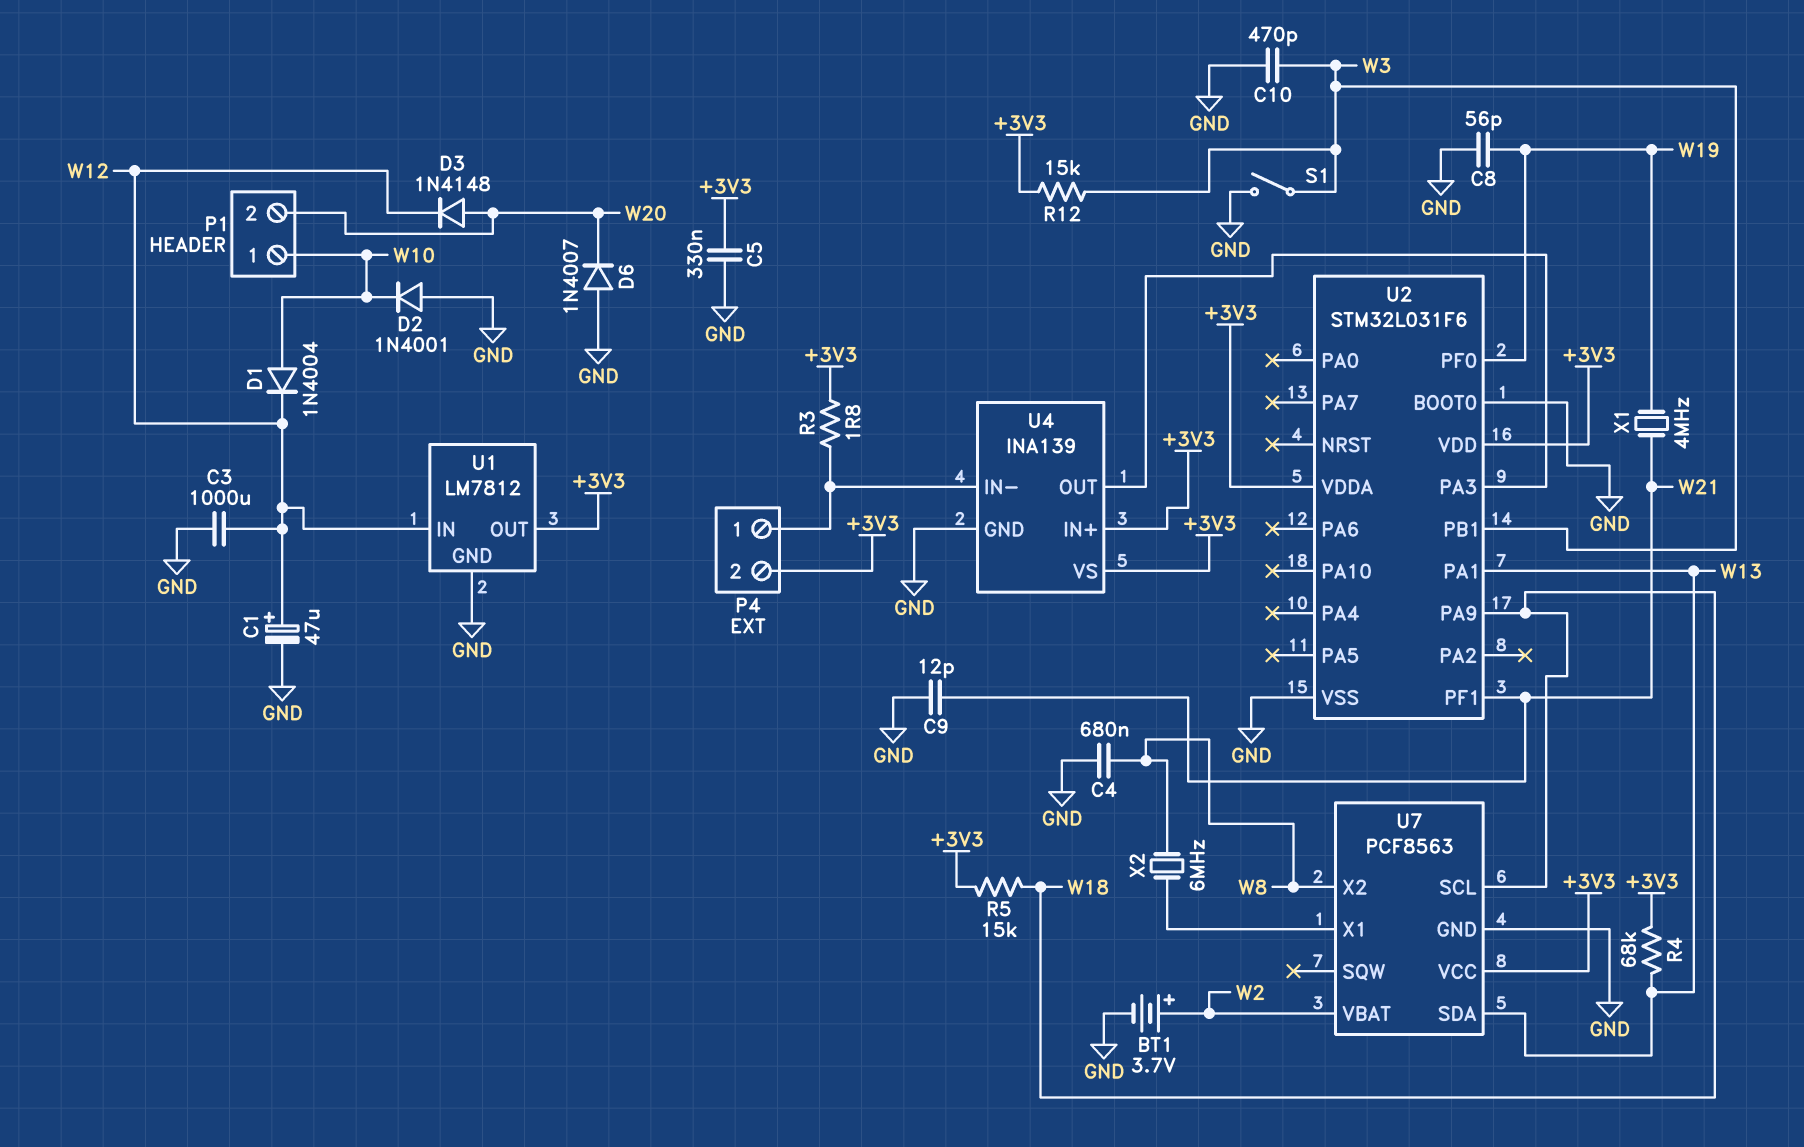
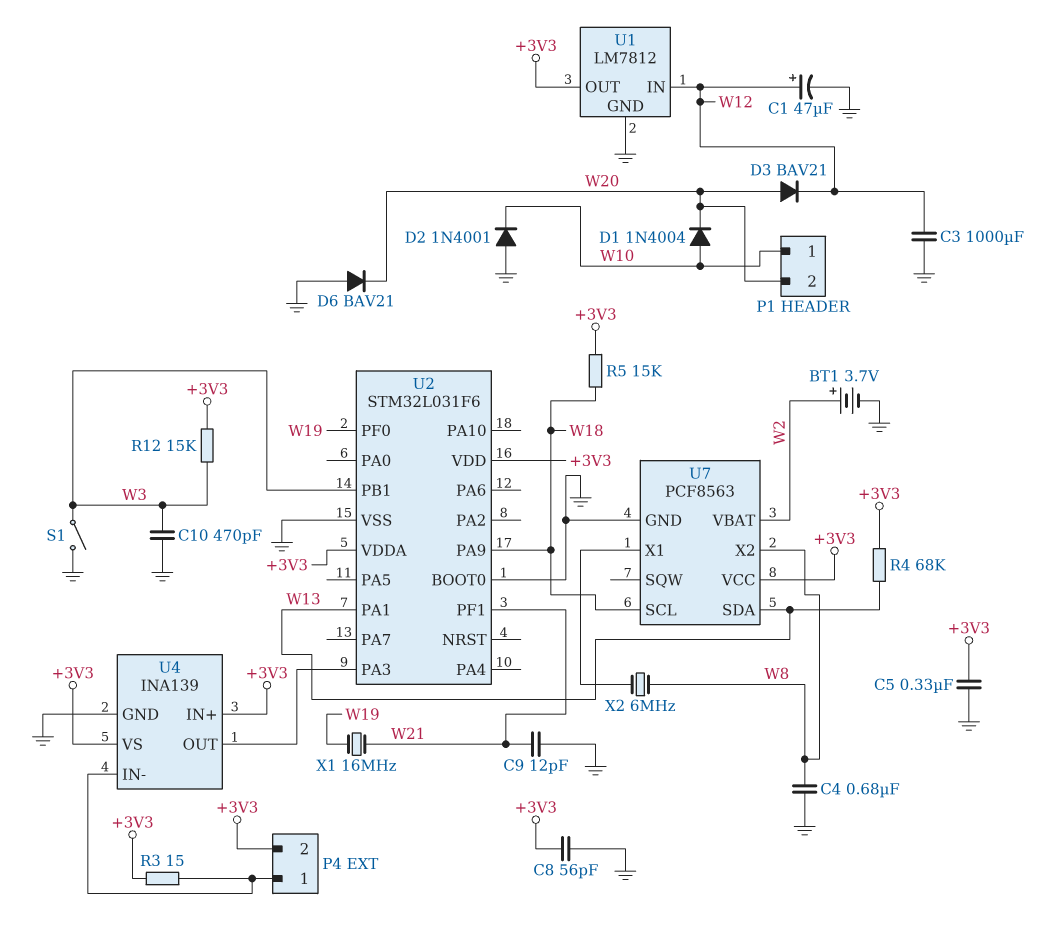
C8: 56pF (GND, W19) -> 56pF (+3V3, GND)
D1: diode 1N4004 (A W10, K W12) -> diode 1N4004 (A W10, K W20)
D3: diode 1N4148 (A W20, K W12) -> diode BAV21 (A W20, K W12)
D6: diode 1N4007 (A GND, K W20) -> diode BAV21 (A GND, K W20)
R3: 1.8 (+3V3, P4/1) -> 15 (+3V3, P4/1)
X1: 4MHz (W19, W21) -> 16MHz (W19, W21)

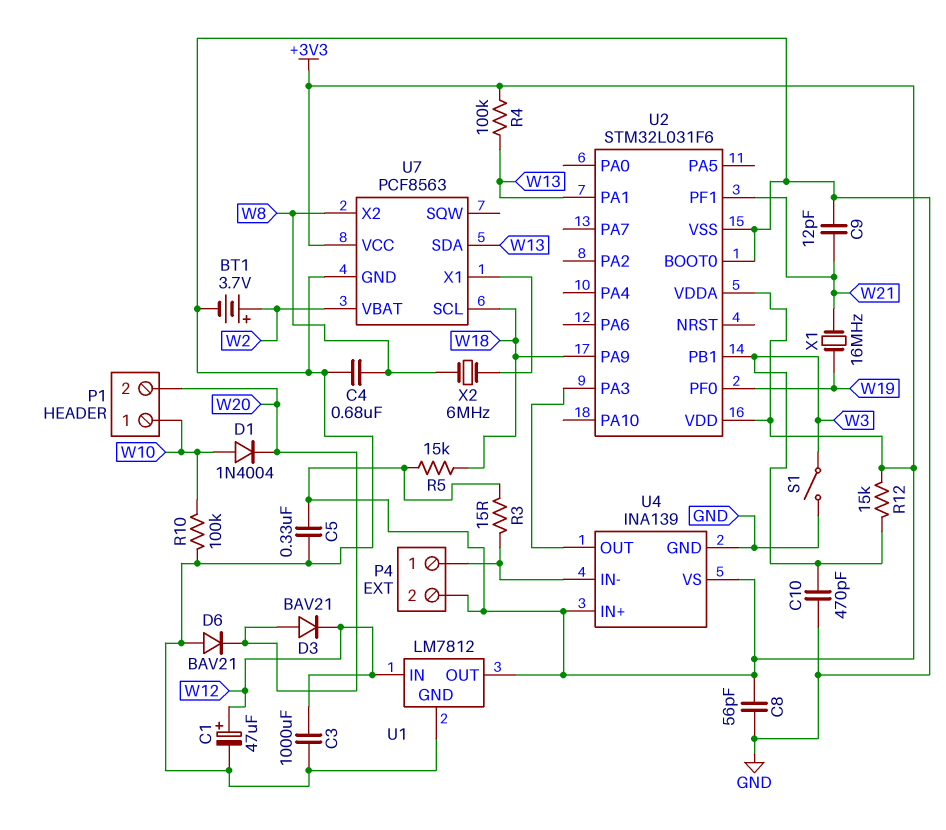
D2: diode 1N4001 (A GND, K W10) -> none
R4: 68k (+3V3, W13) -> 100k (+3V3, W13)
R10: none -> 100k (GND, W10)

